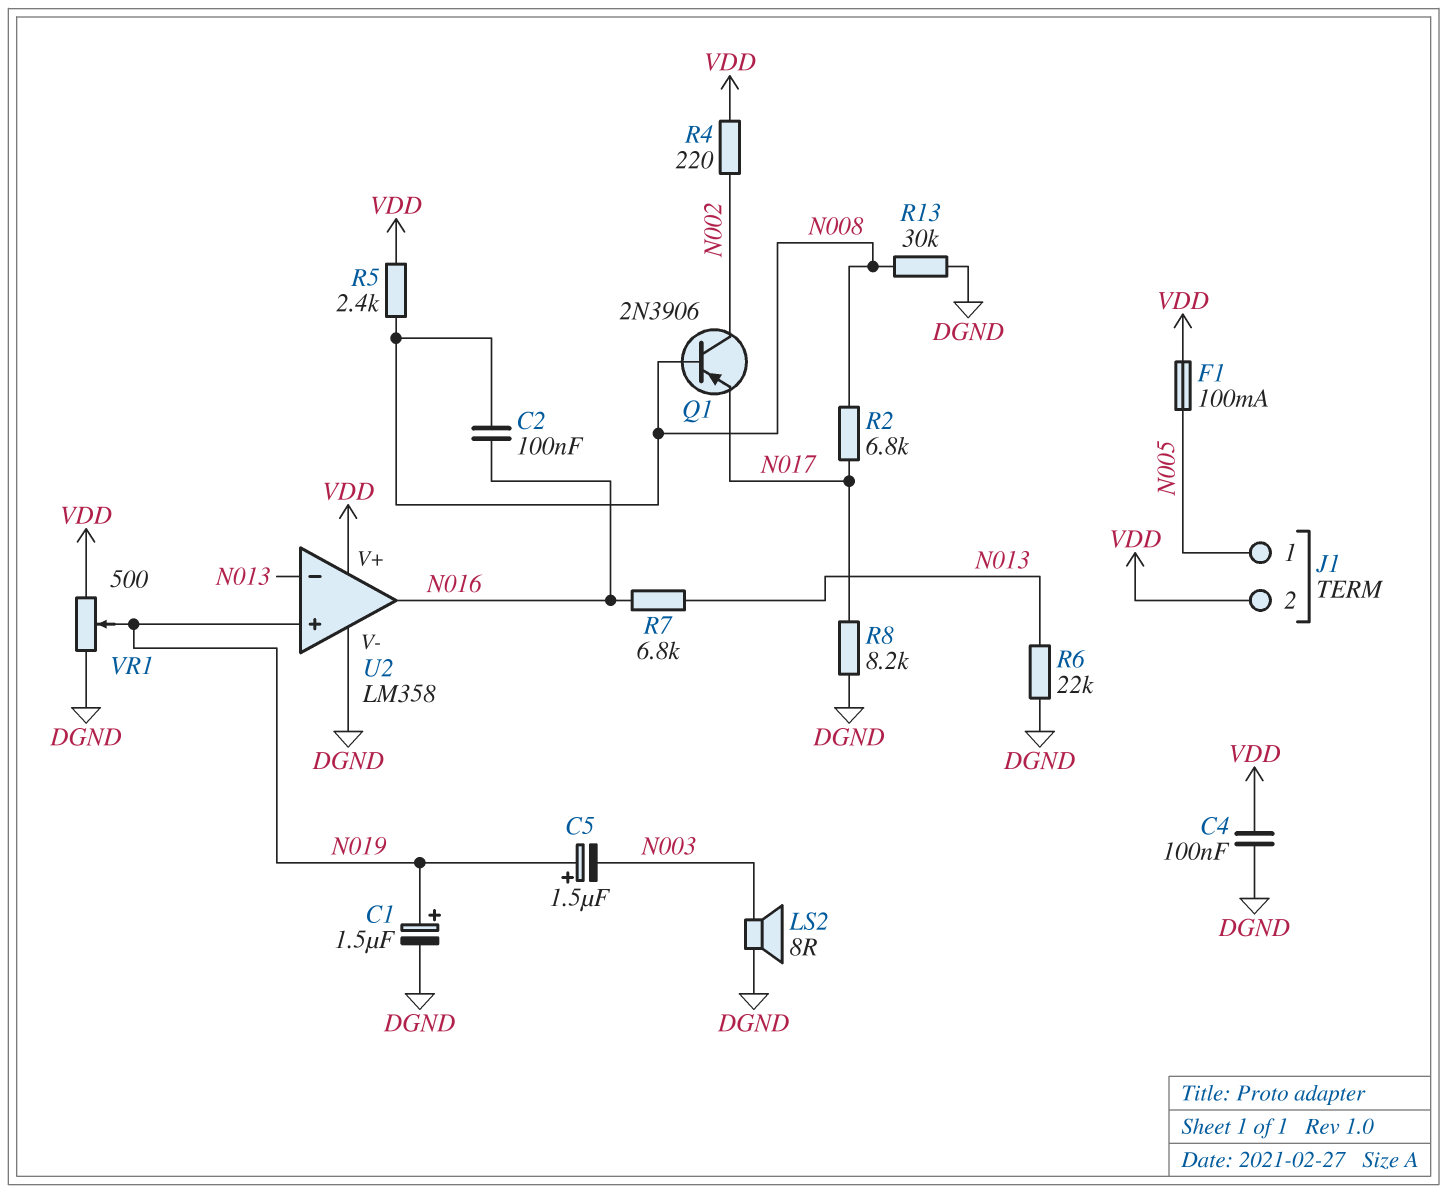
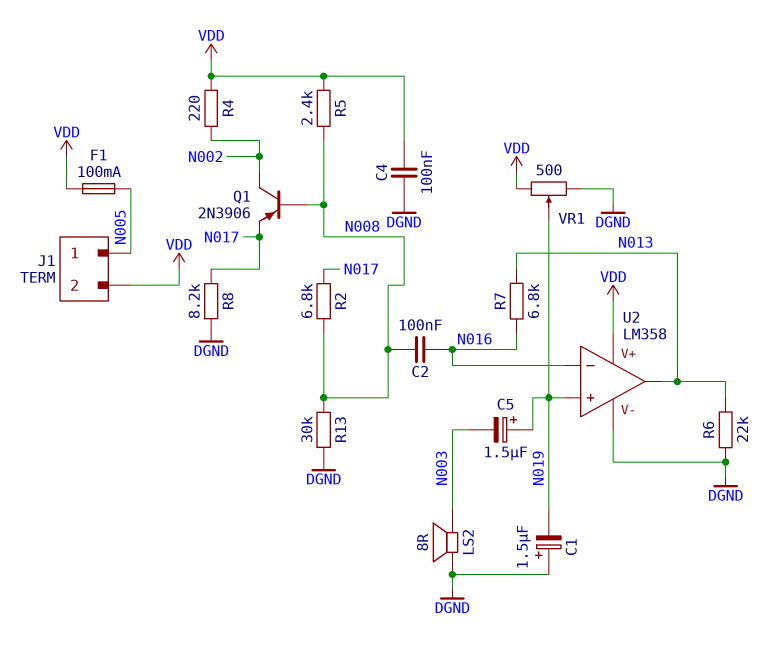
C1: 1.5uF (plus N019, minus DGND) -> 1.5uF (plus DGND, minus N019)
U2 pin in-: N013 -> N016
U2 pin out: N016 -> N013

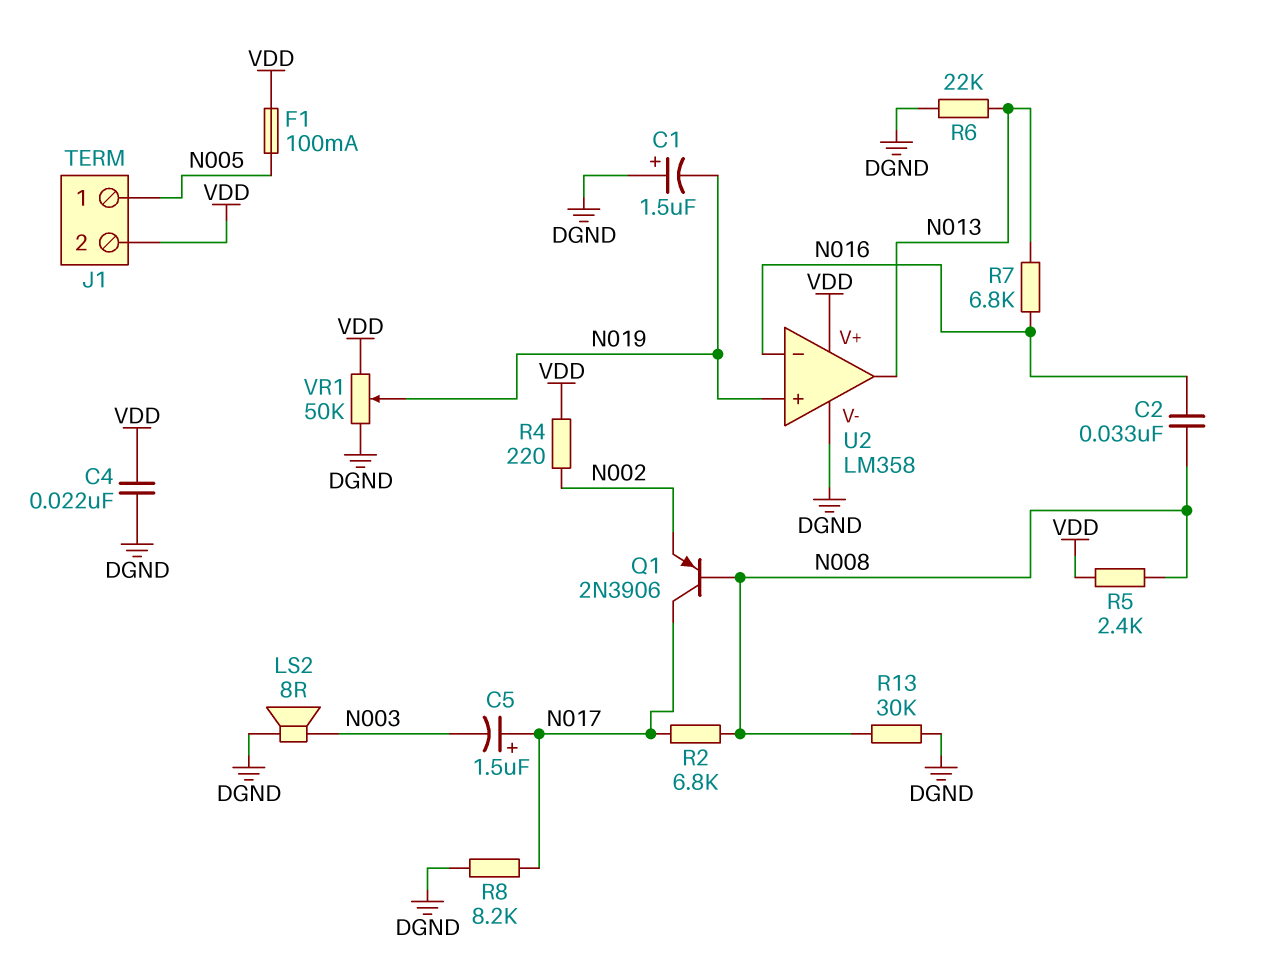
C2: 100nF (N008, N016) -> 33nF (N008, N016)
C4: 100nF (DGND, VDD) -> 22nF (DGND, VDD)
C5: 1.5uF (plus N019, minus N003) -> 1.5uF (plus N017, minus N003)
Q1: PNP 2N3906 (B N008, C N002, E N017) -> PNP 2N3906 (B N008, C N017, E N002)
VR1: 500 (DGND, VDD, wiper N019) -> 50k (DGND, VDD, wiper N019)

